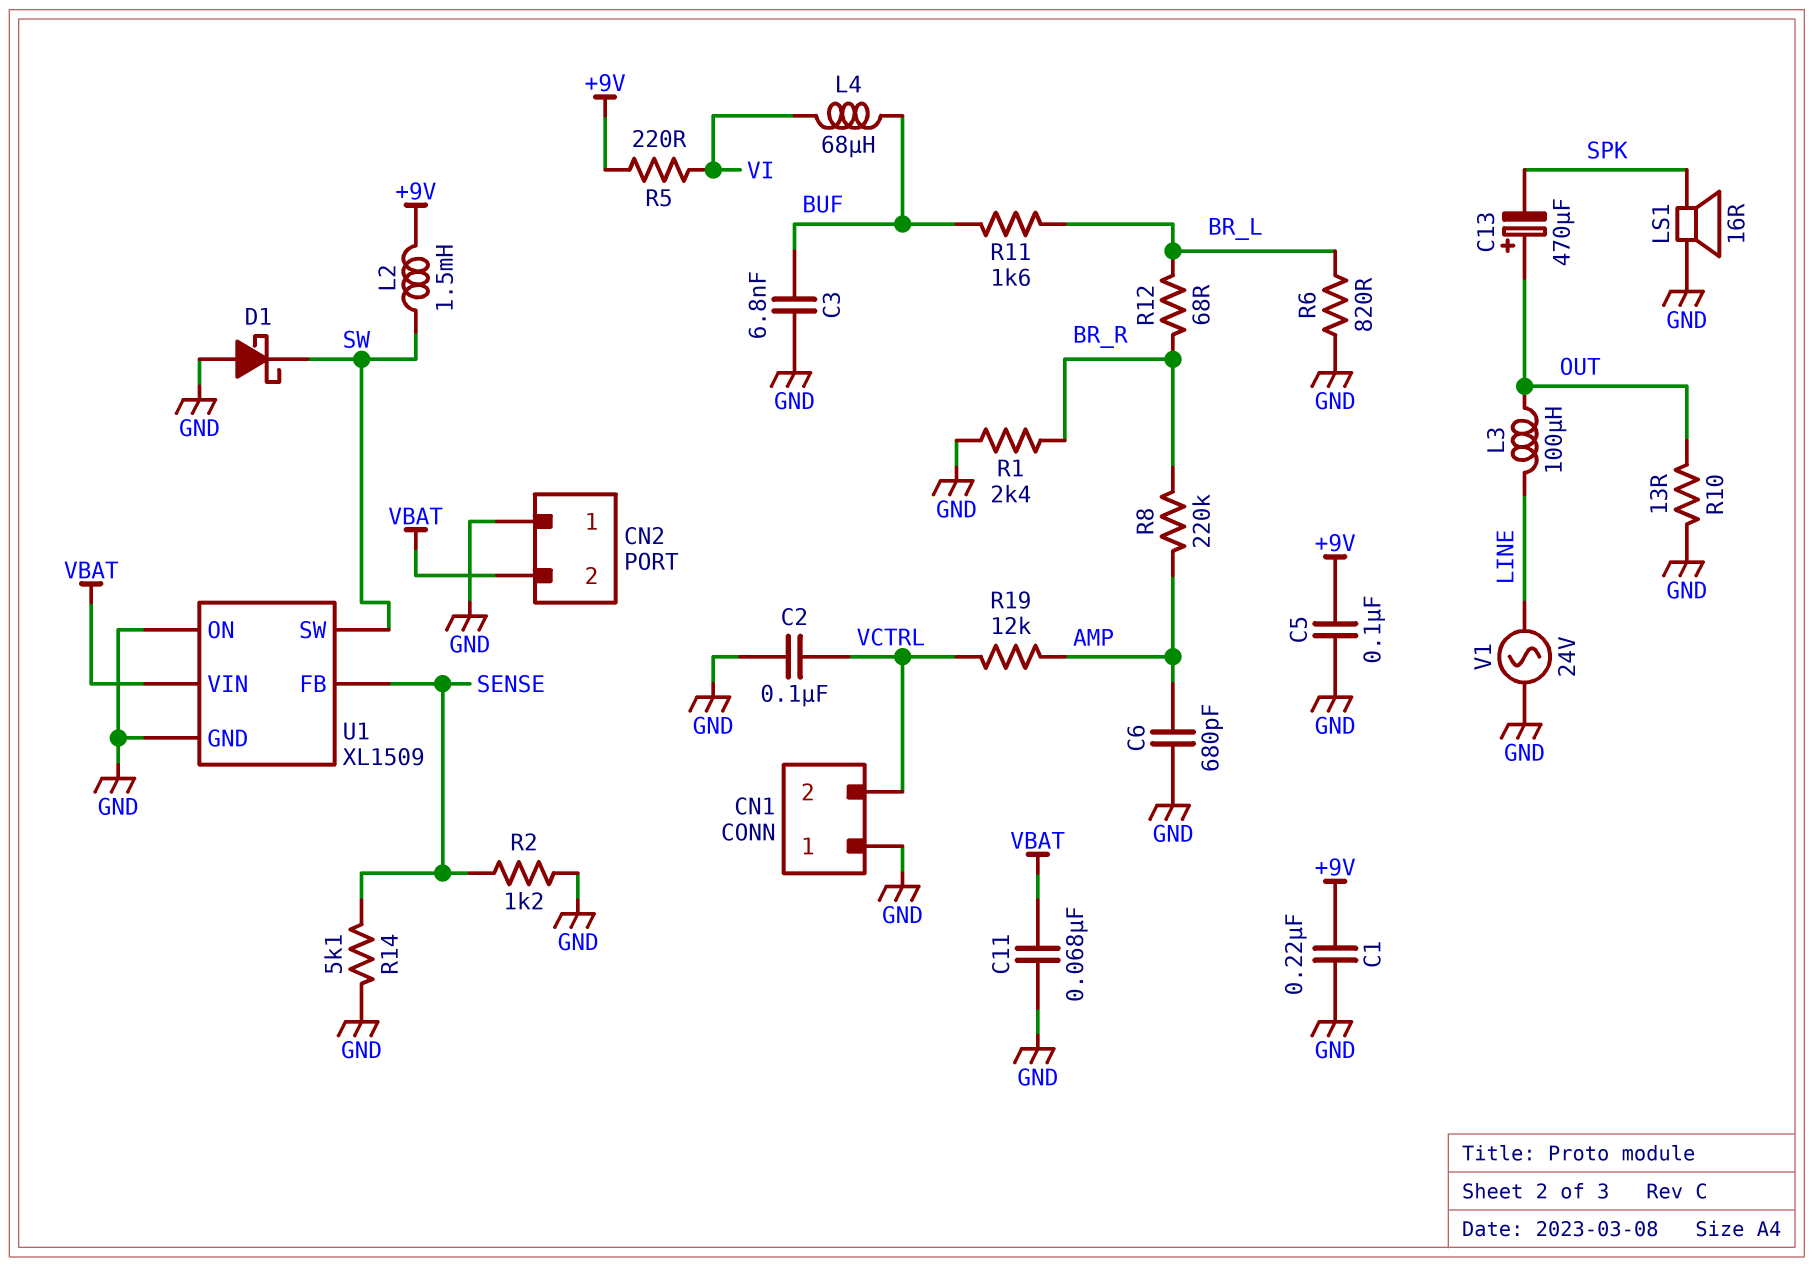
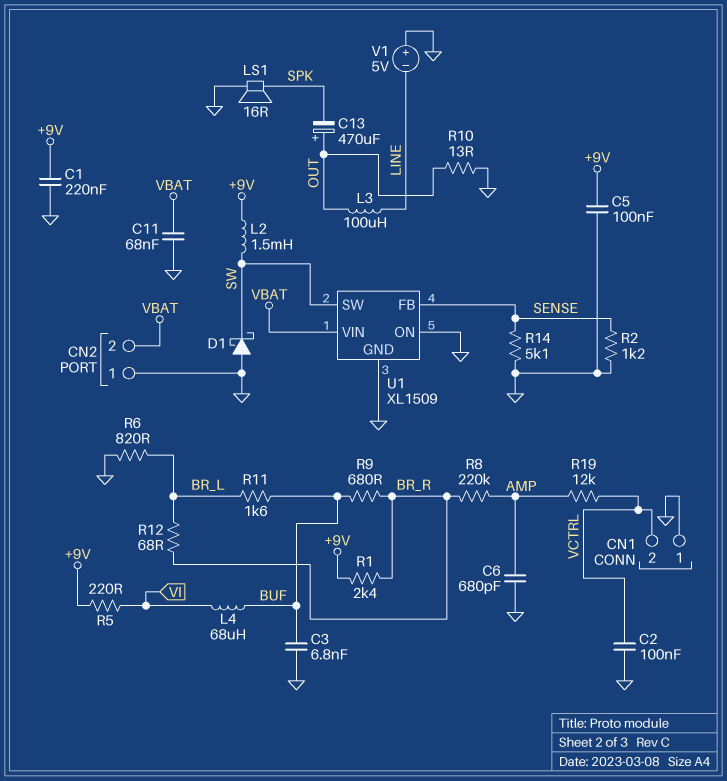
R1: 2.4k (BR_R, GND) -> 2.4k (+9V, BR_R)
R9: none -> 680 (BR_R, BUF)
V1: AC 24V (GND, LINE) -> 5V (plus GND, minus LINE)

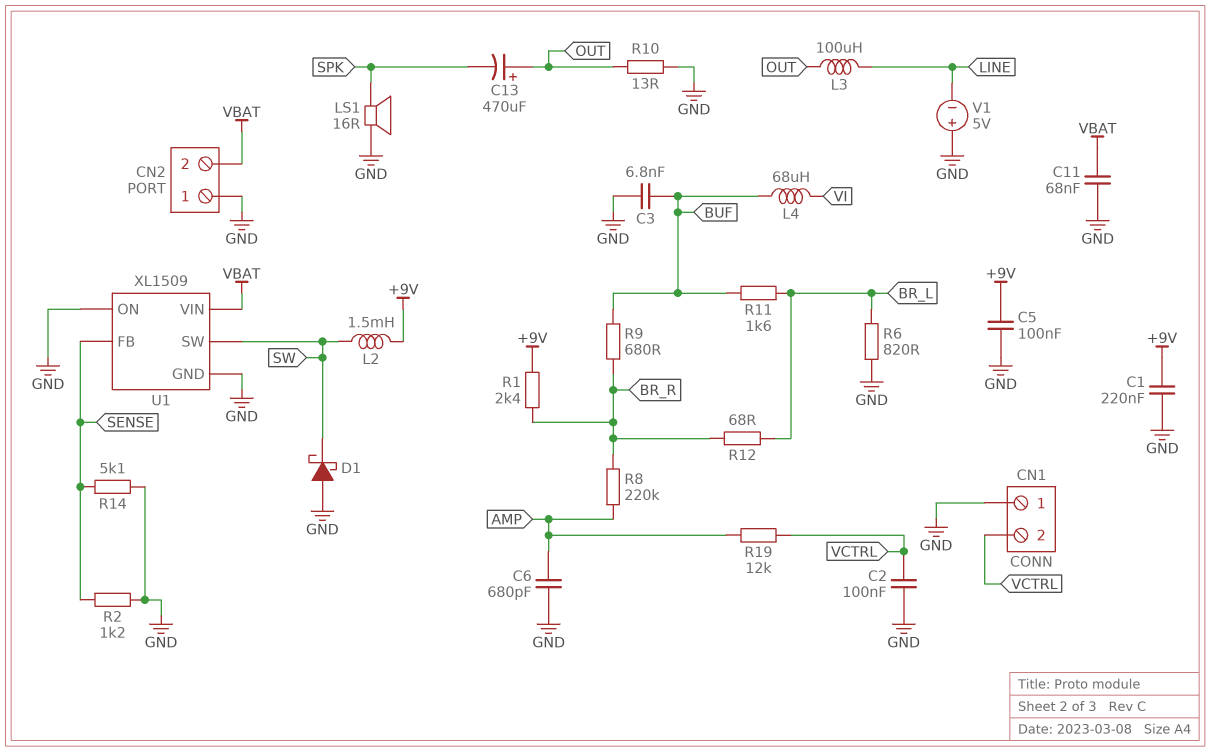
R5: 220 (+9V, VI) -> none

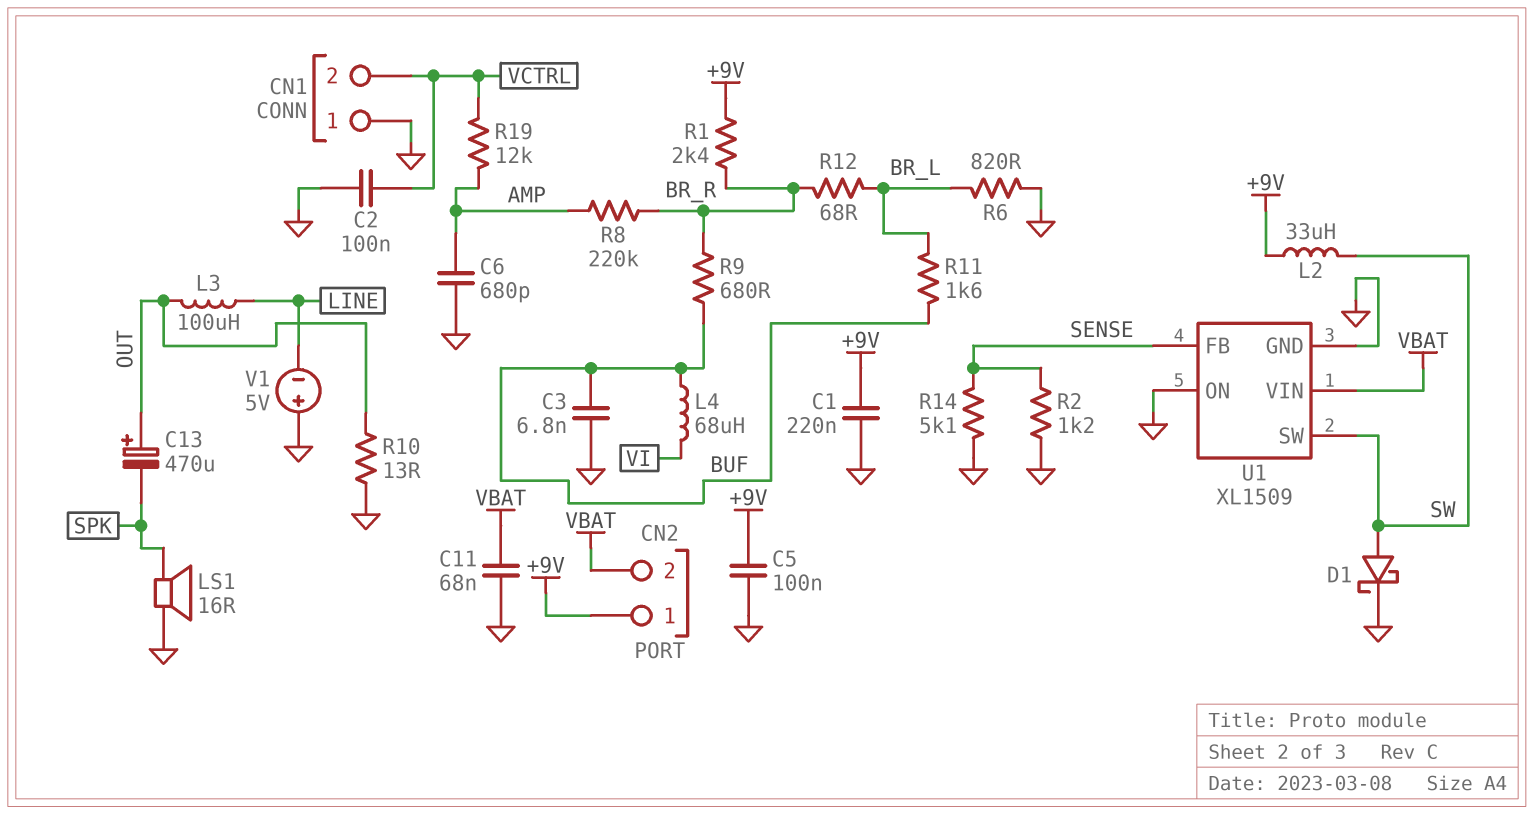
CN2 pin 1: GND -> +9V
D1: schottky (A GND, K SW) -> schottky (A SW, K GND)
L2: 1.5mH (+9V, SW) -> 33uH (+9V, SW)

